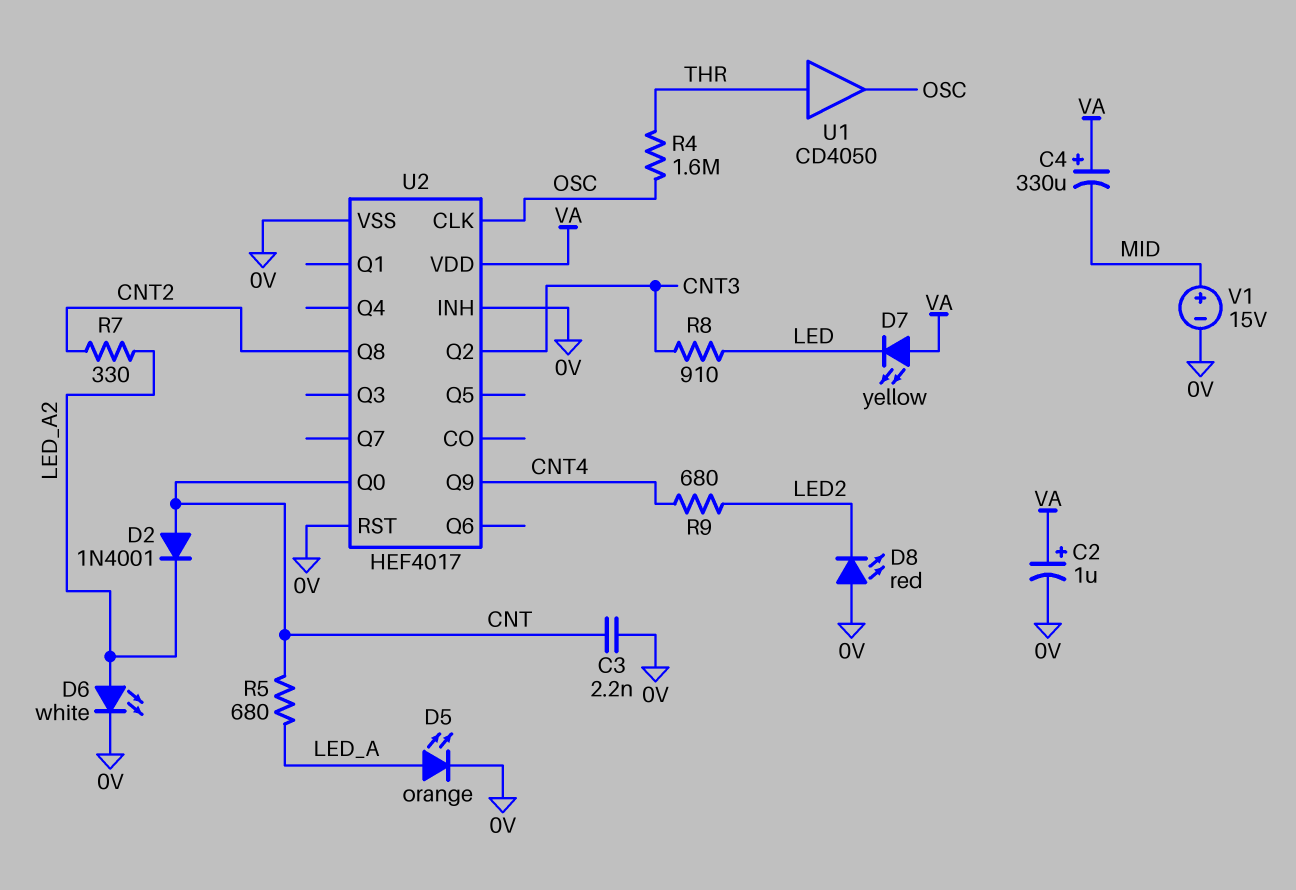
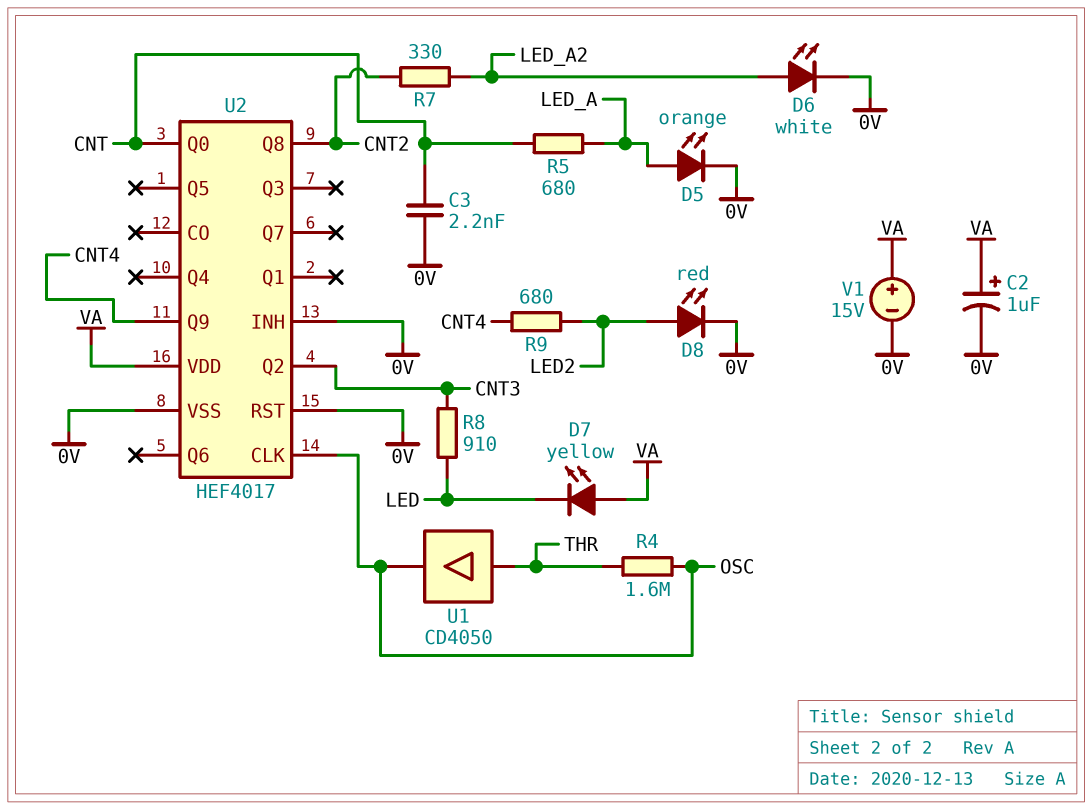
C4: 330uF (plus VA, minus MID) -> none
D2: diode 1N4001 (A CNT, K LED_A2) -> none
D8: LED red (A 0V, K LED2) -> LED red (A LED2, K 0V)
V1: 15V (plus MID, minus 0V) -> 15V (plus VA, minus 0V)

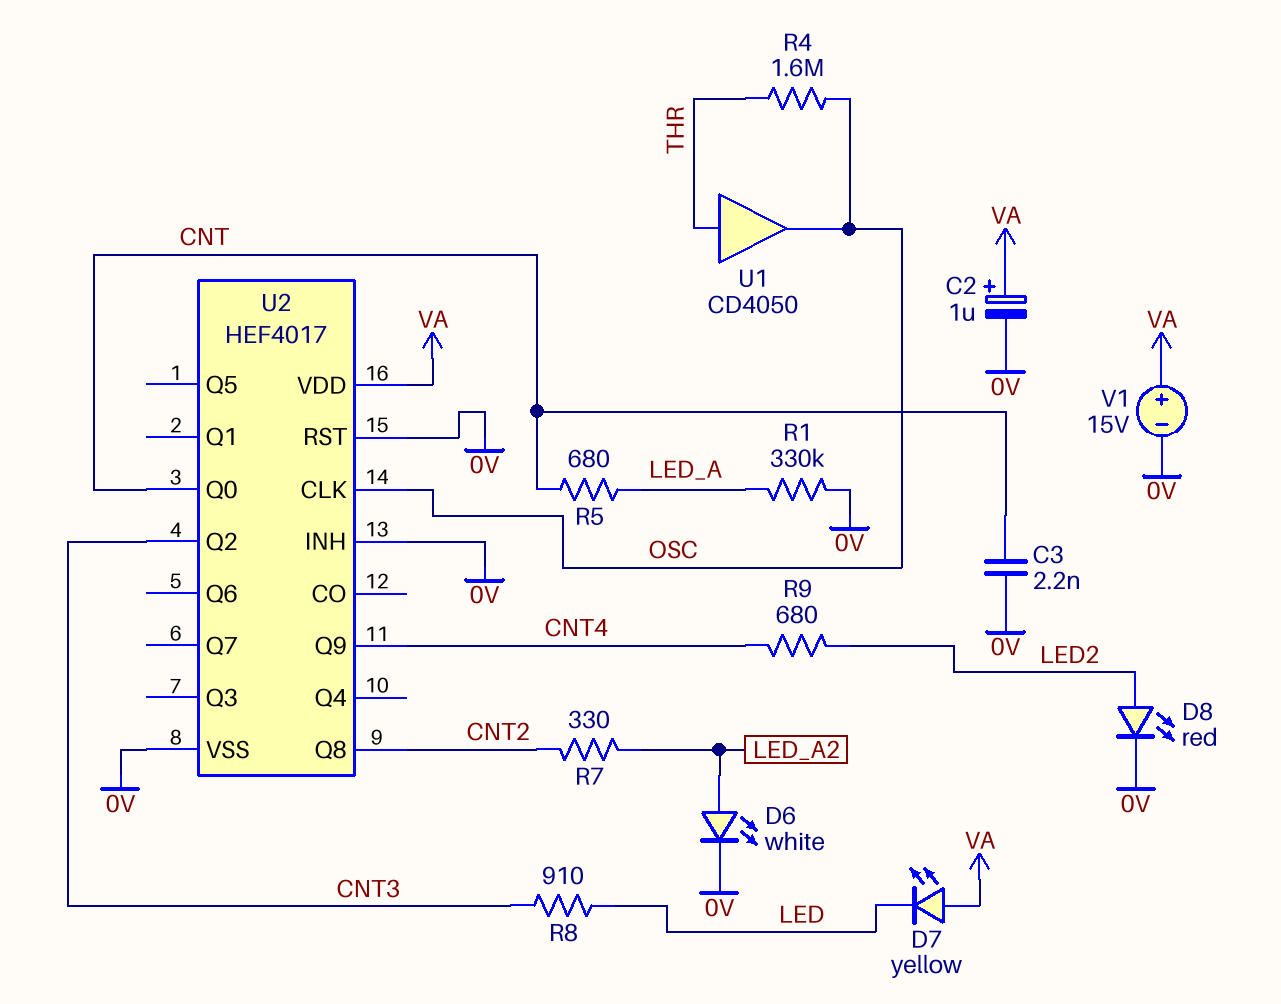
D5: LED orange (A LED_A, K 0V) -> none
R1: none -> 330k (0V, LED_A)

